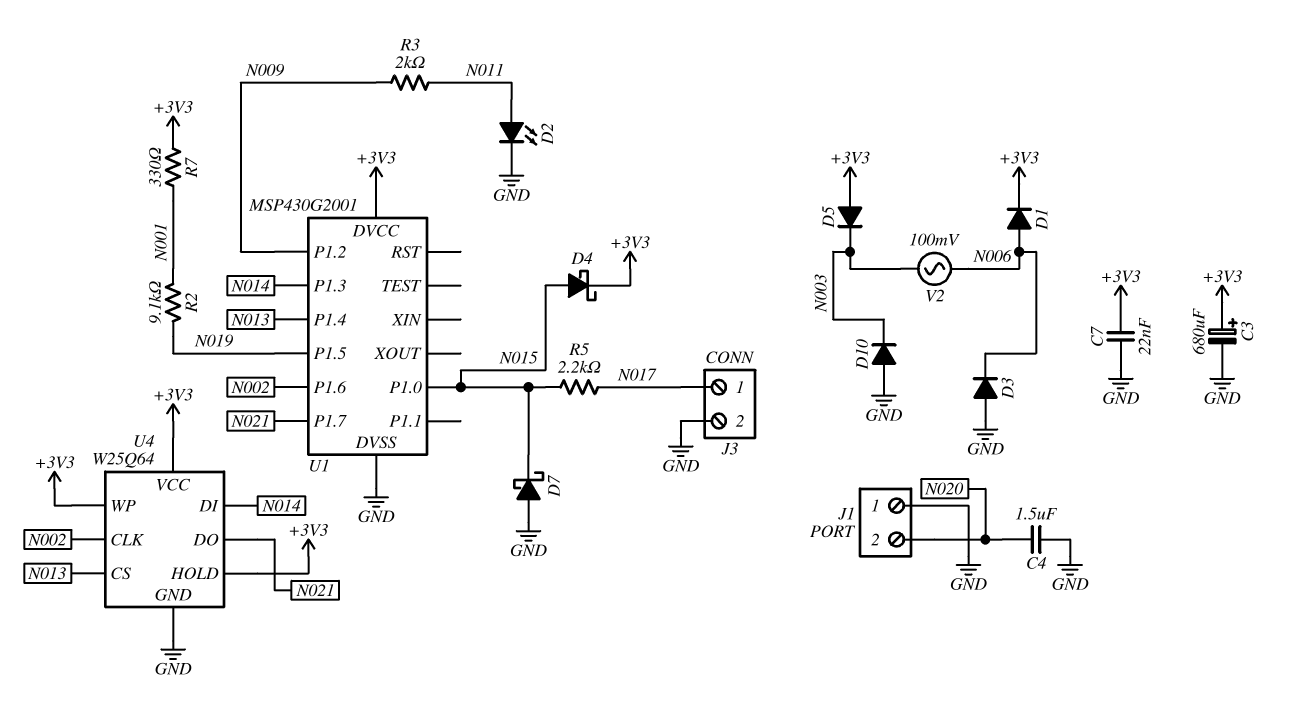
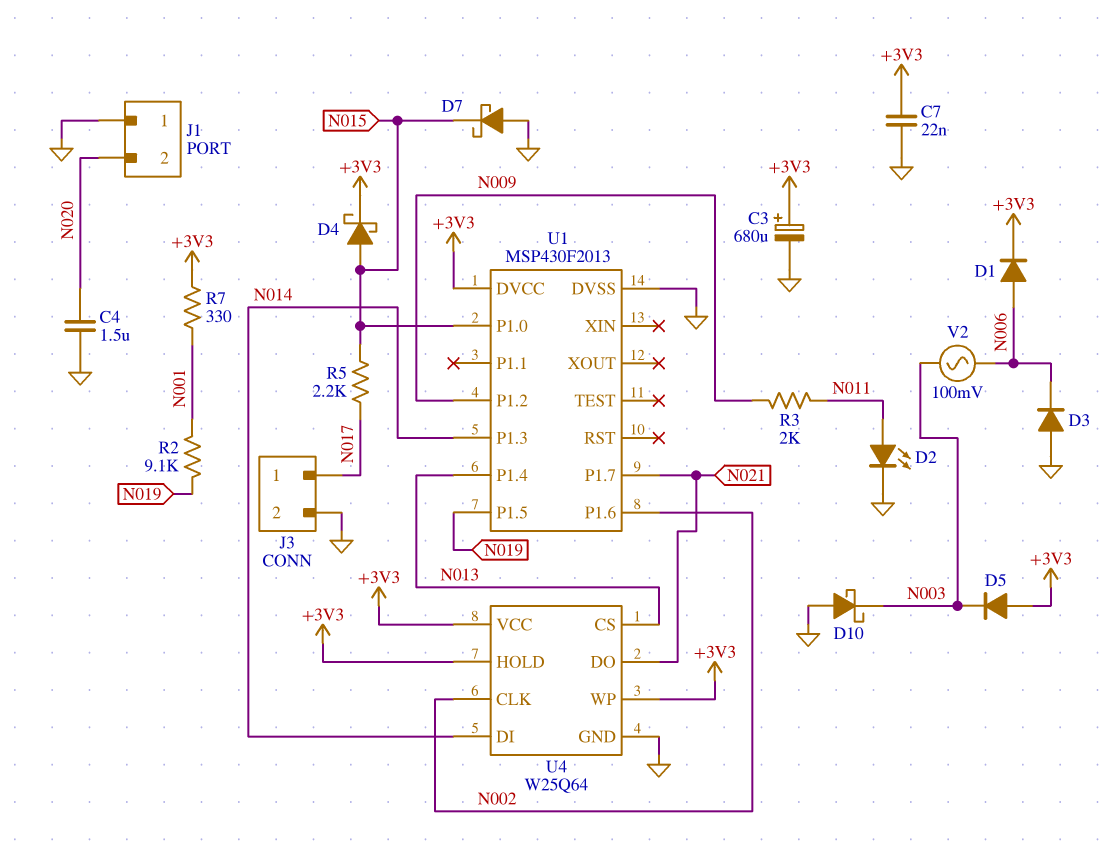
D10: diode (A GND, K N003) -> schottky (A GND, K N003)
U1: MSP430G2001 -> MSP430F2013

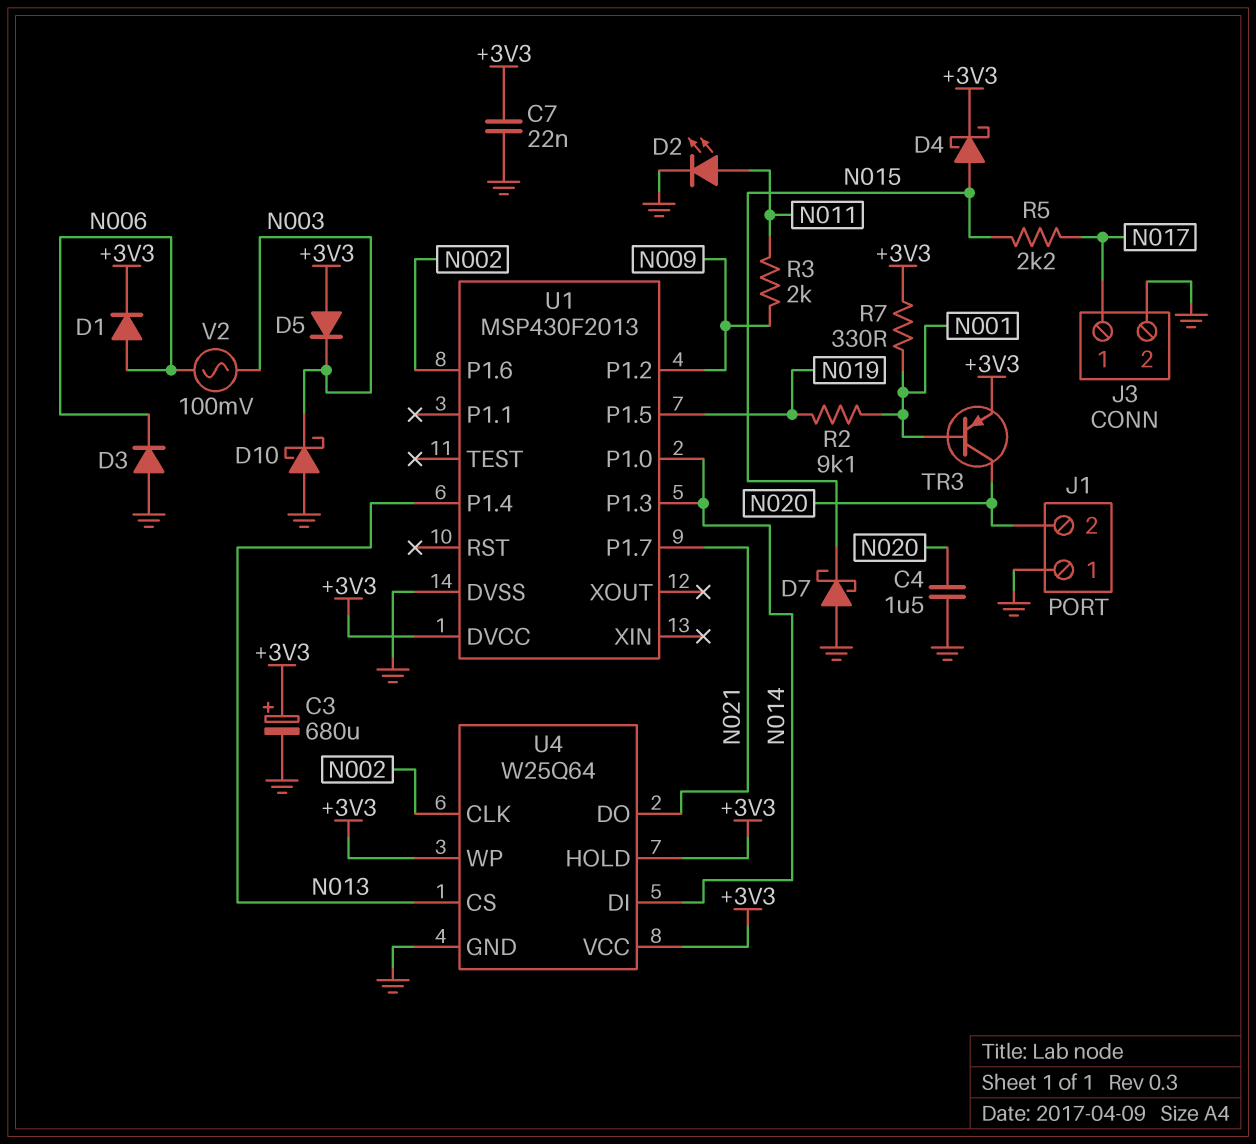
TR3: none -> PNP (B N001, C N020, E +3V3)
U1 pin P1.0: N015 -> N014

